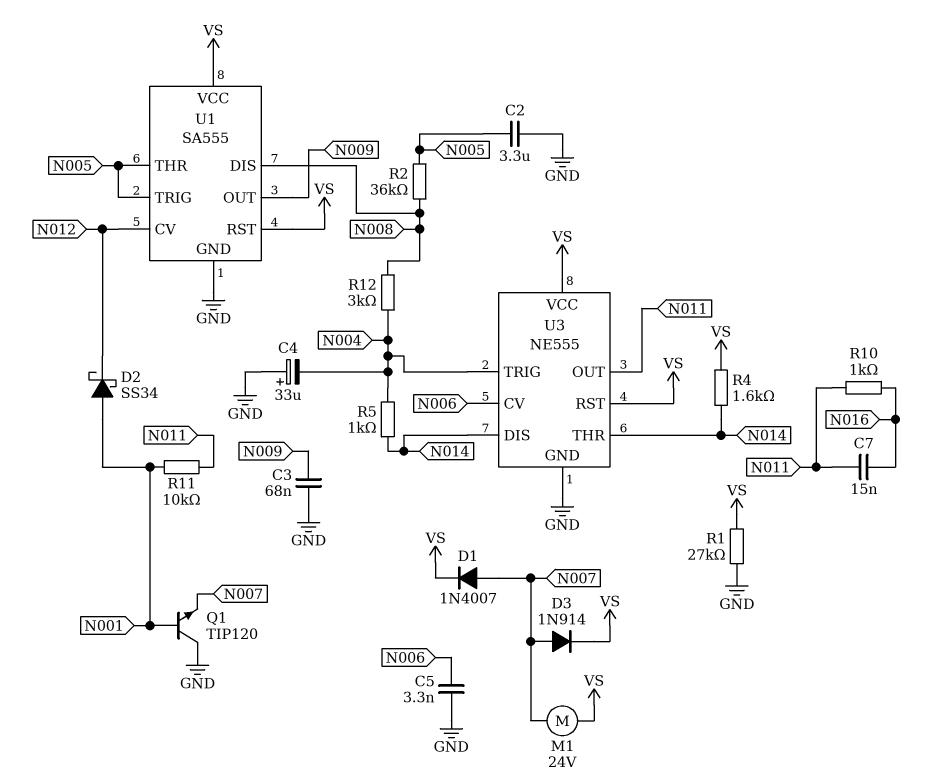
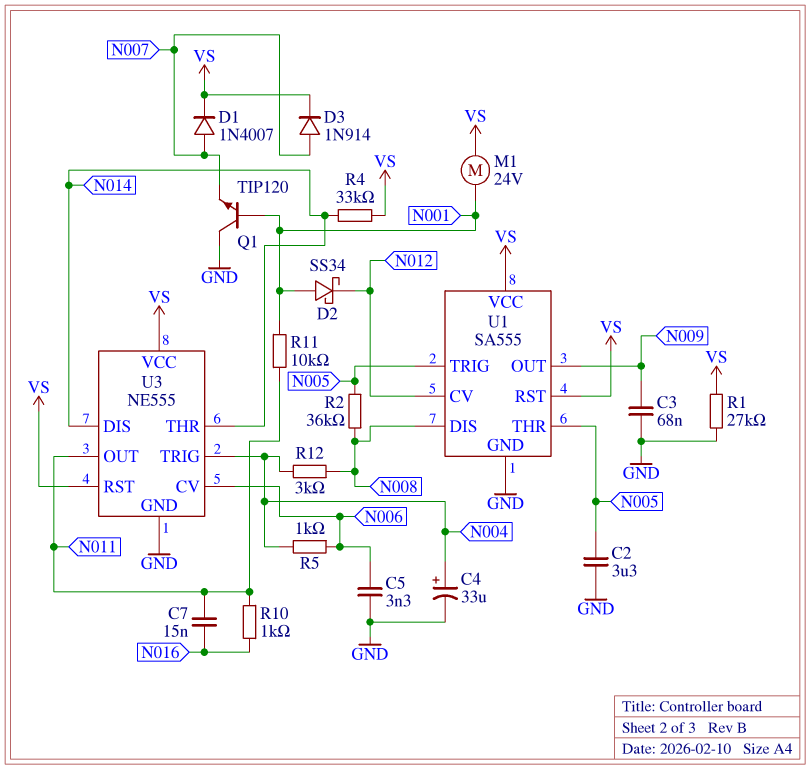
C4: 33uF (plus GND, minus N004) -> 33uF (plus N004, minus GND)
M1: motor 24V (N007, VS) -> motor 24V (N001, VS)
R4: 1.6k (N014, VS) -> 33k (N014, VS)
R5: 1k (N004, N014) -> 1k (N004, N006)

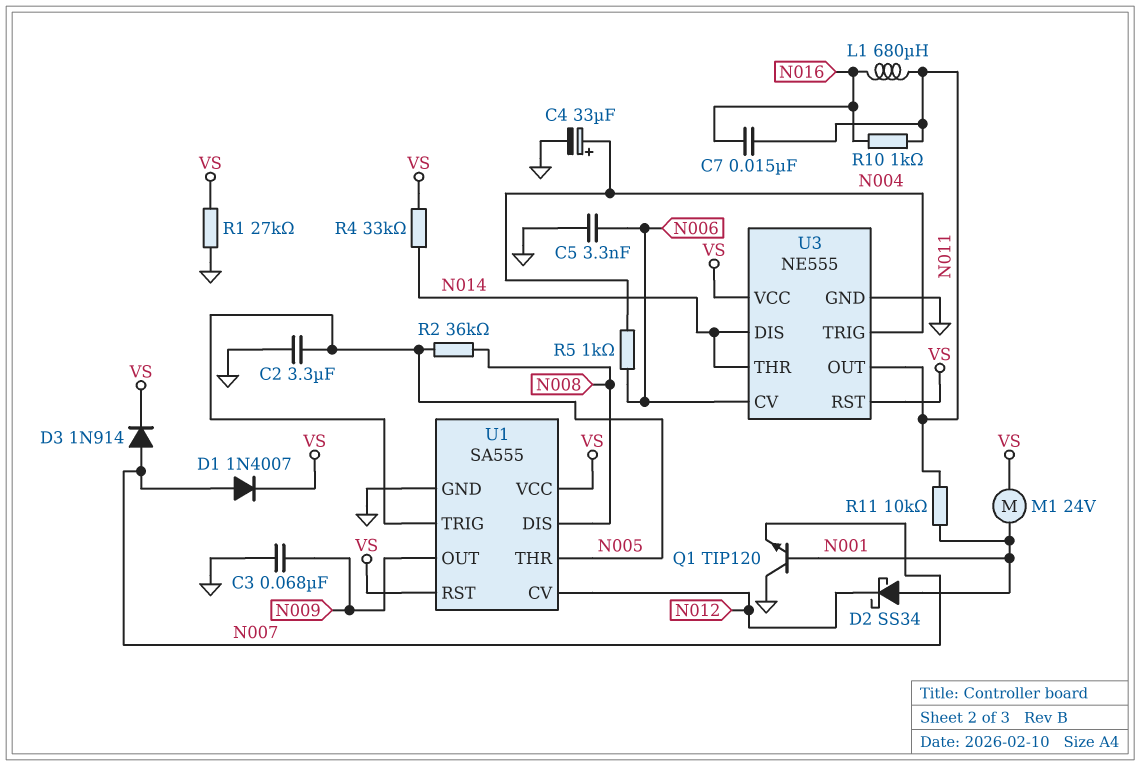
L1: none -> 680uH (N011, N016)
R12: 3k (N004, N008) -> none

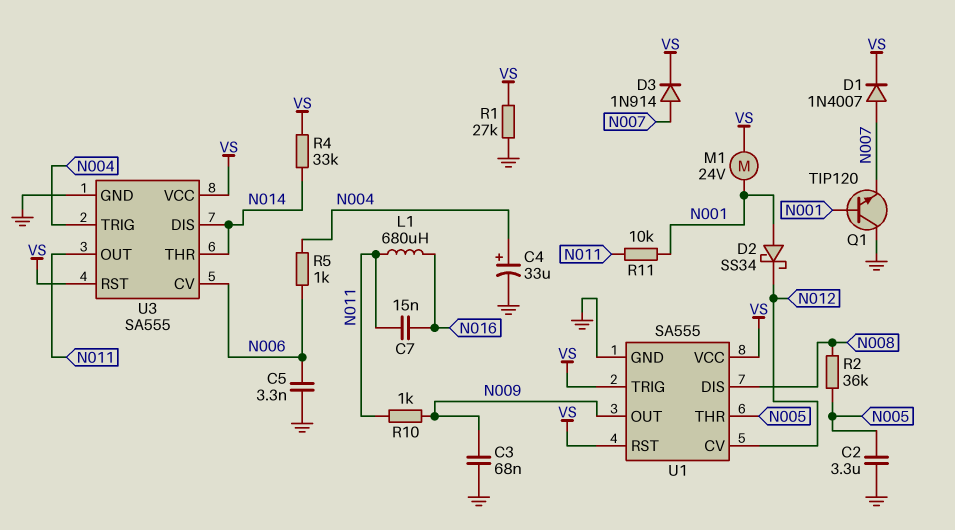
R10: 1k (N011, N016) -> 1k (N009, N011)
U1 pin TRIG: N005 -> VS
U3: NE555 -> SA555

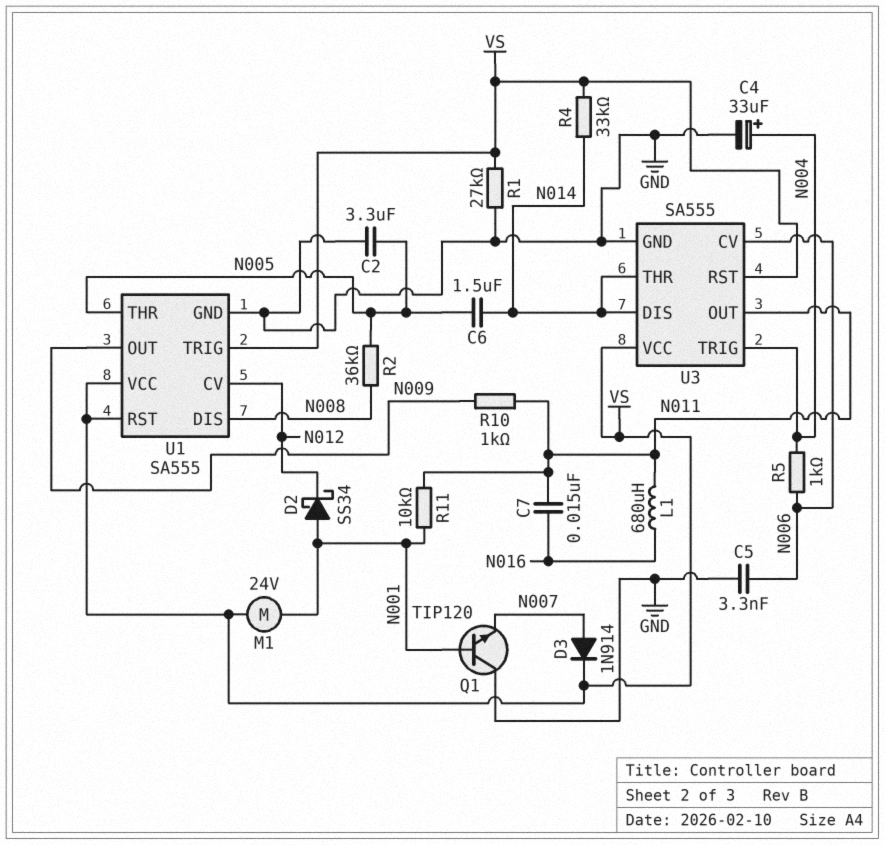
C3: 68nF (GND, N009) -> none
C6: none -> 1.5uF (N005, N014)
D1: diode 1N4007 (A N007, K VS) -> none

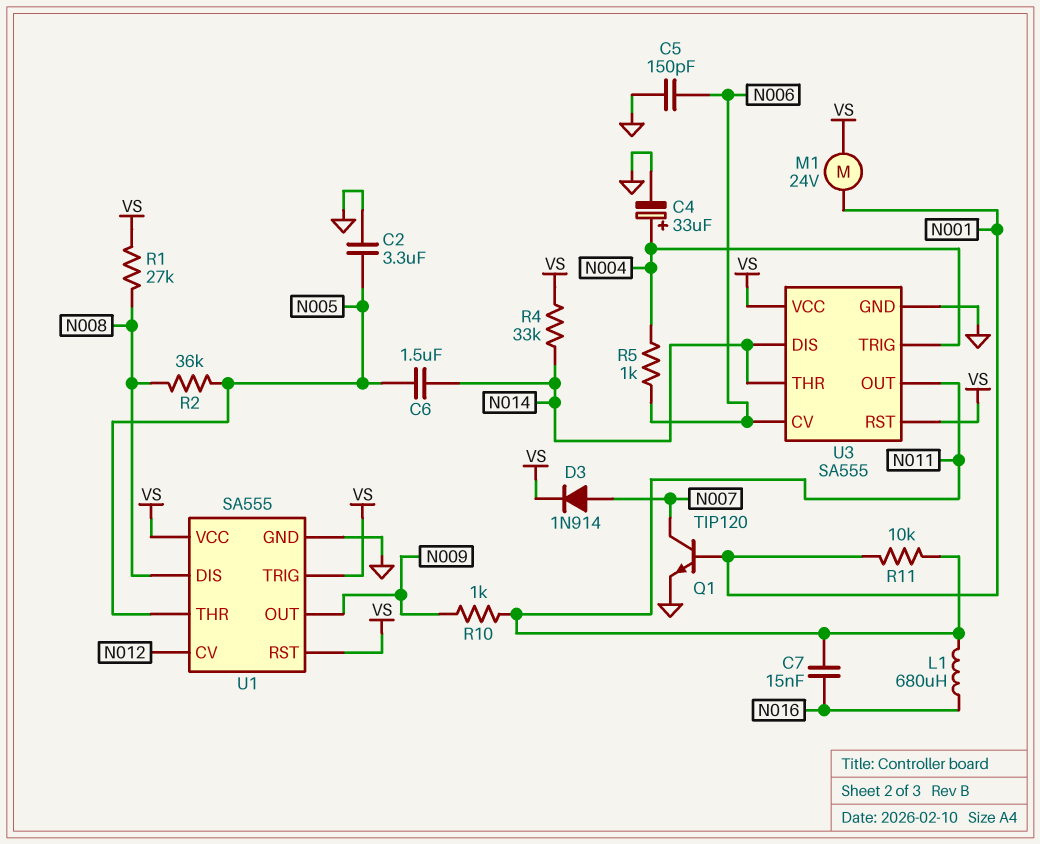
C5: 3.3nF (GND, N006) -> 150pF (GND, N006)
D2: schottky SS34 (A N001, K N012) -> none
Q1: NPN TIP120 (B N001, C GND, E N007) -> NPN TIP120 (B N001, C N007, E GND)
R1: 27k (GND, VS) -> 27k (N008, VS)

